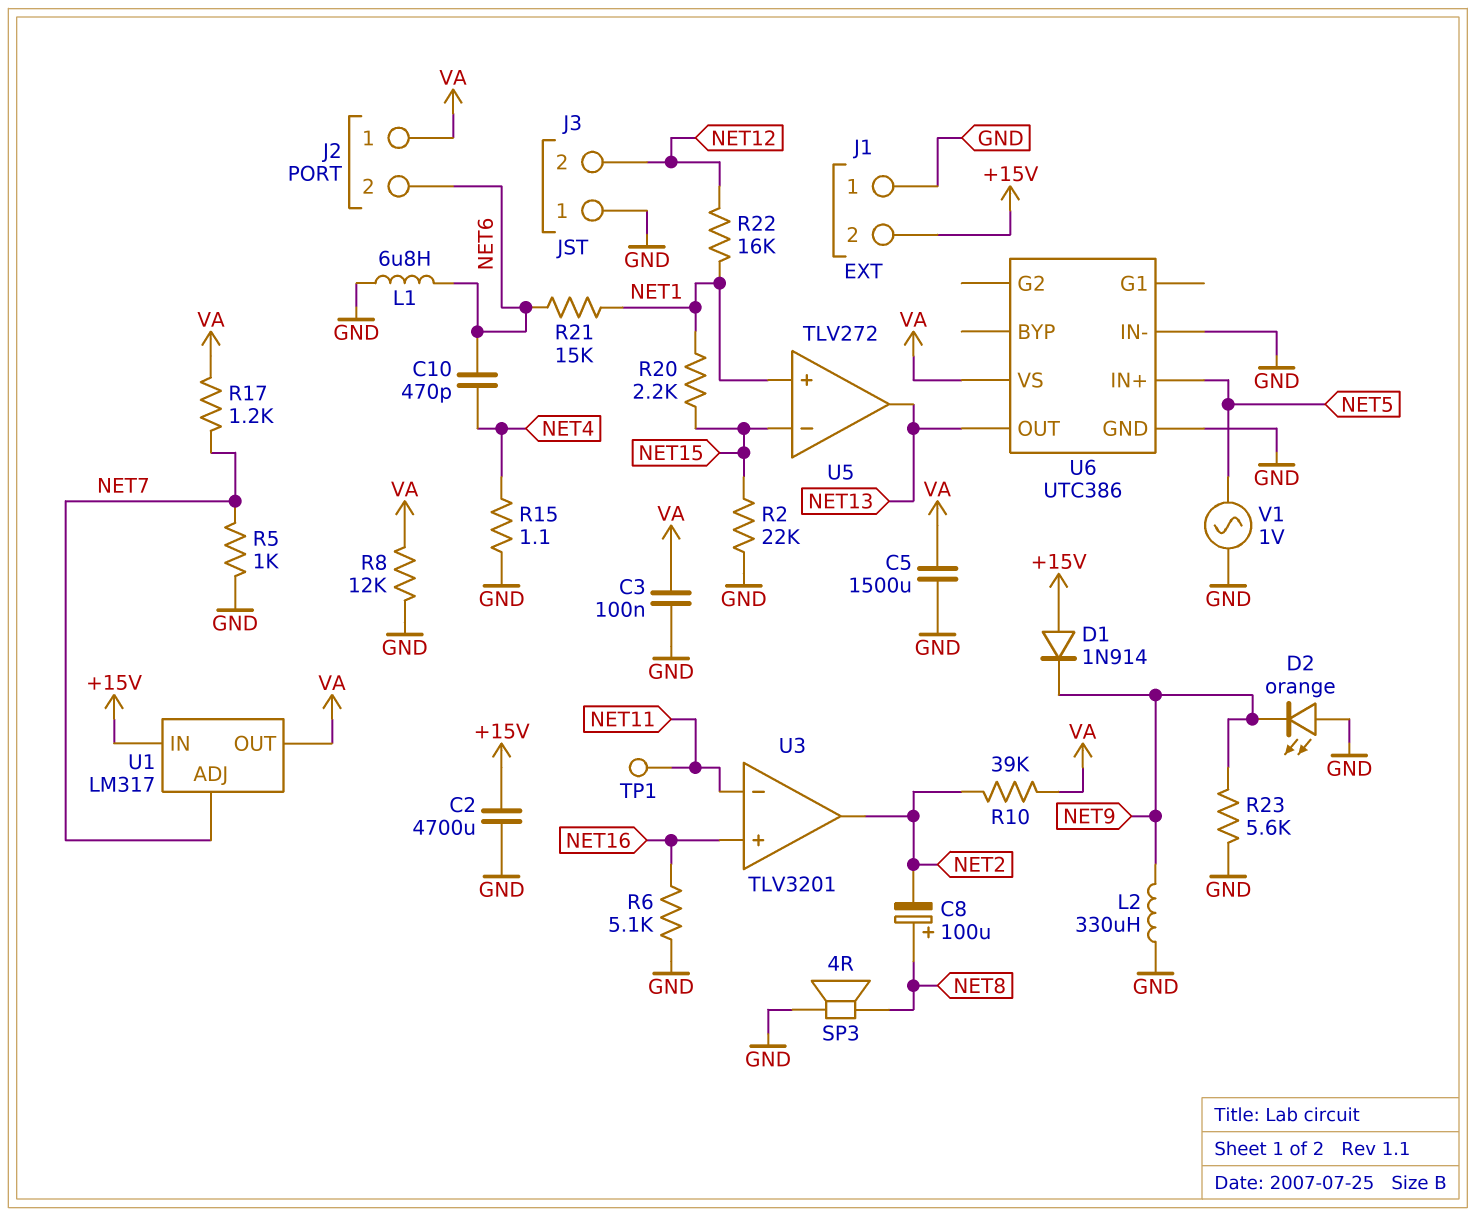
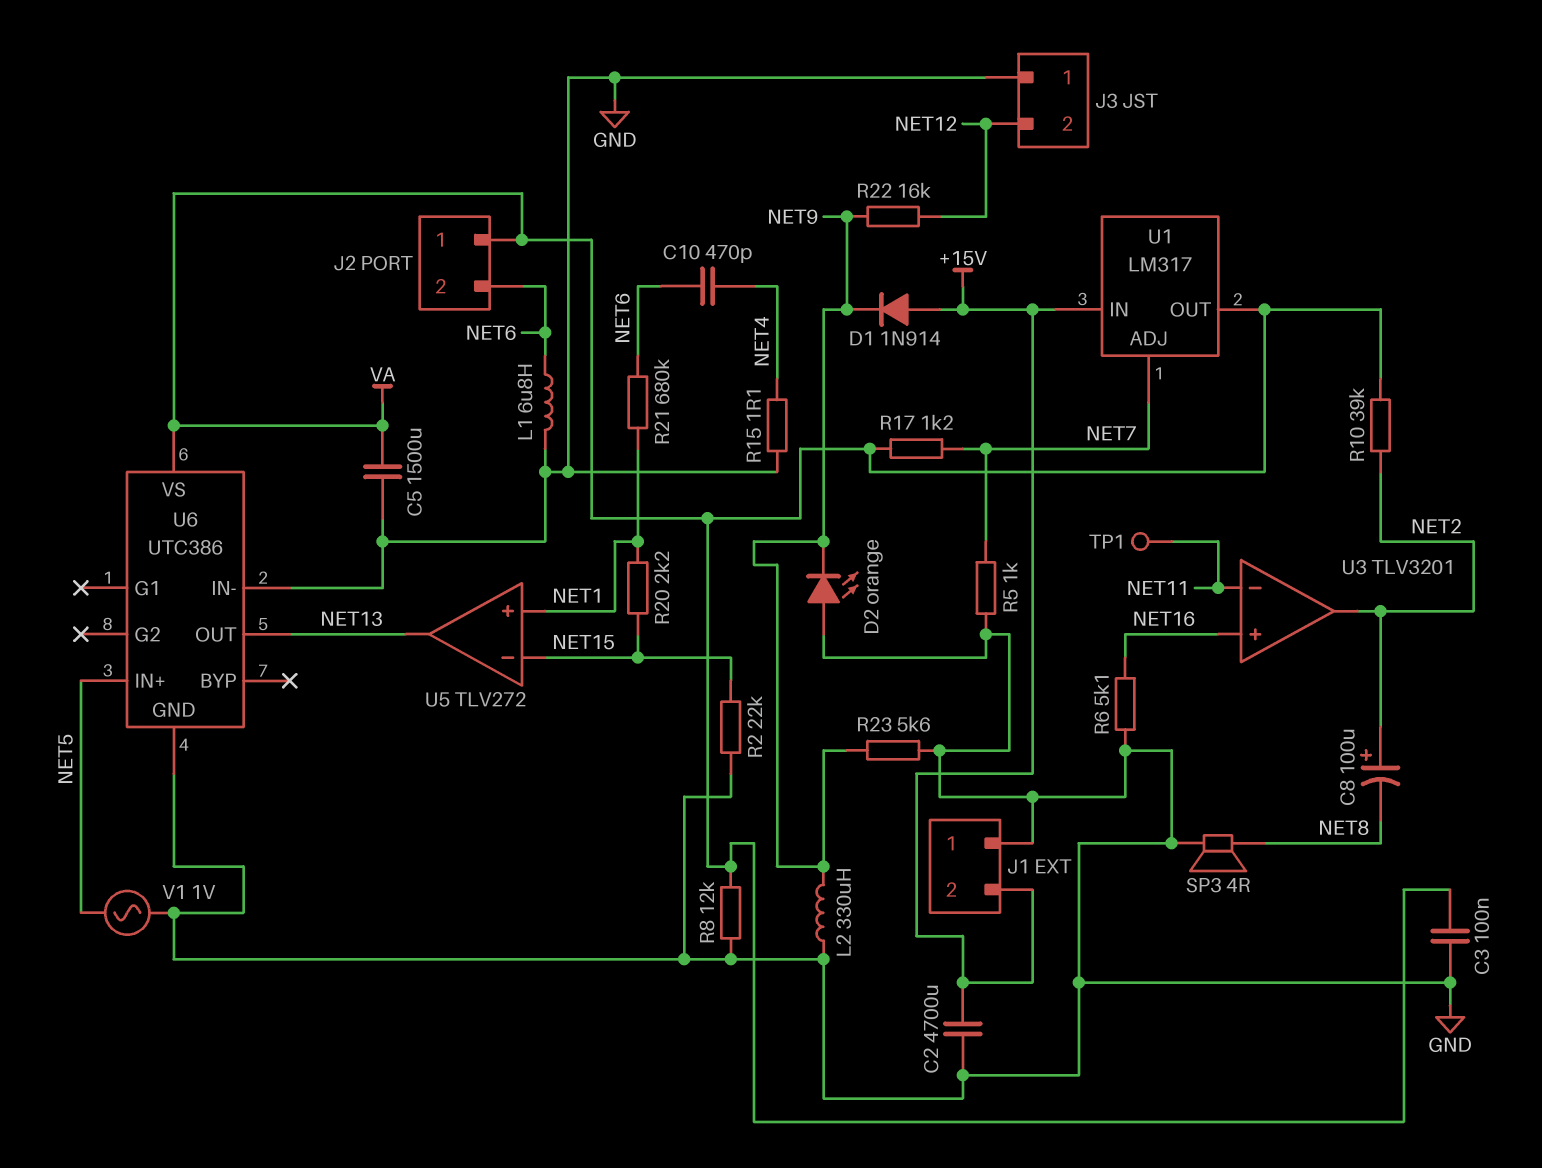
C8: 100uF (plus NET8, minus NET2) -> 100uF (plus NET2, minus NET8)
R21: 15k (NET1, NET6) -> 680k (NET1, NET6)
R22: 16k (NET1, NET12) -> 16k (NET9, NET12)

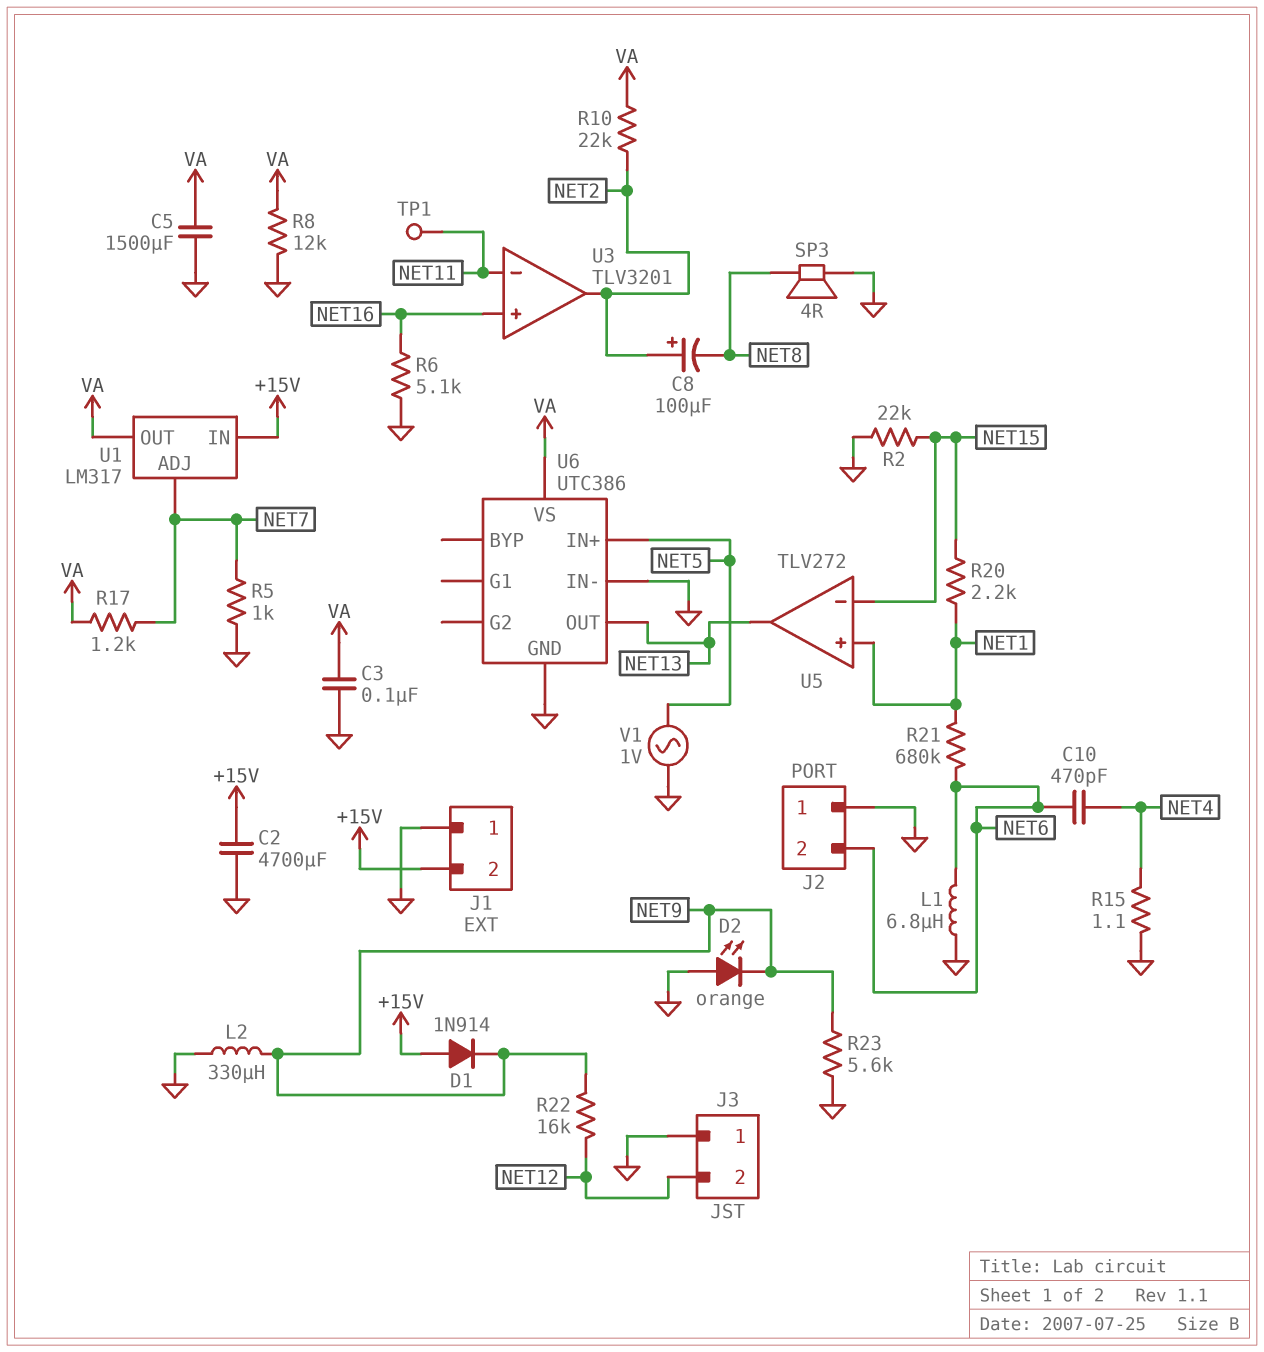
J2 pin 1: VA -> GND
R10: 39k (NET2, VA) -> 22k (NET2, VA)

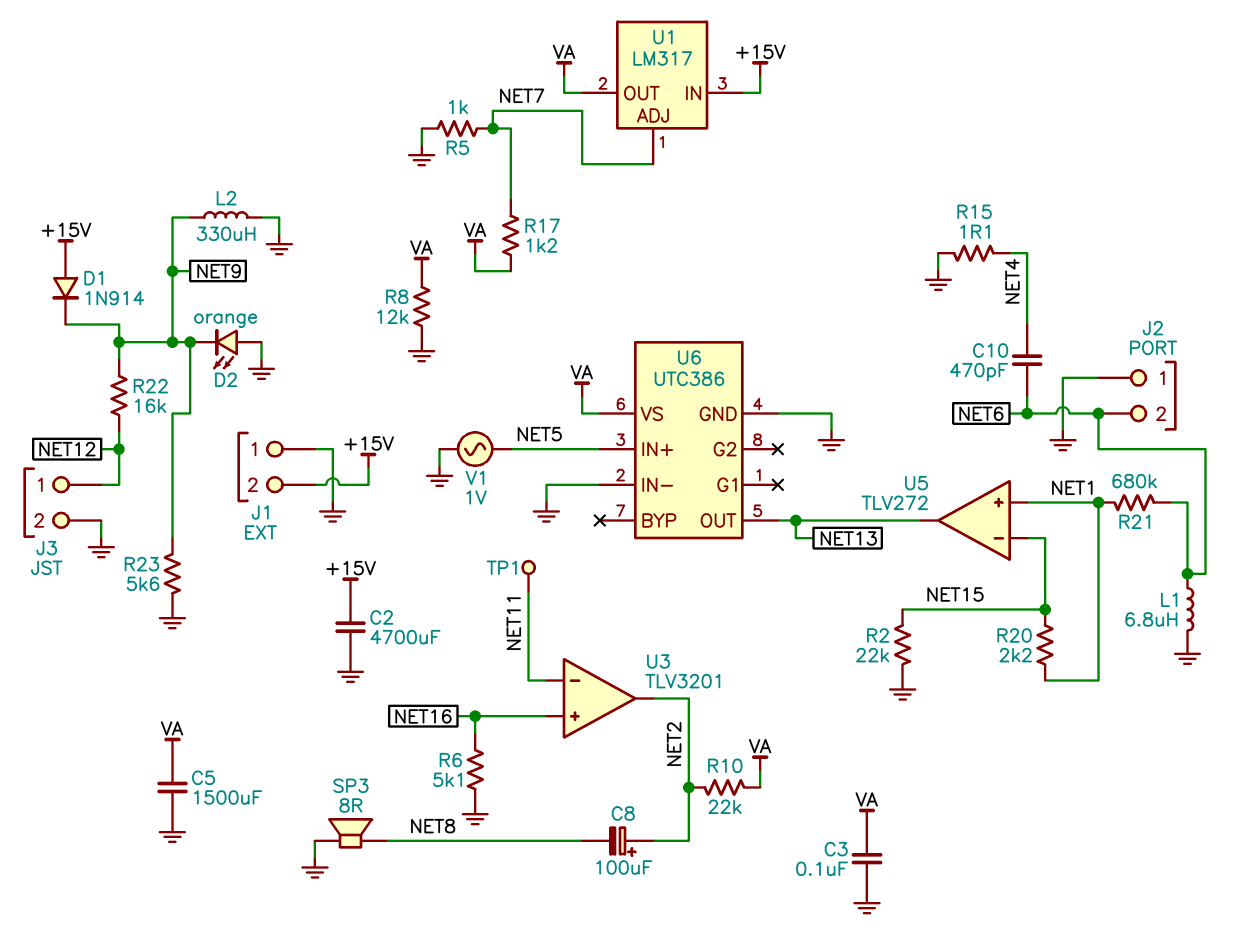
J3 pin 1: GND -> NET12
J3 pin 2: NET12 -> GND
SP3: speaker 4R (GND, NET8) -> speaker 8R (GND, NET8)

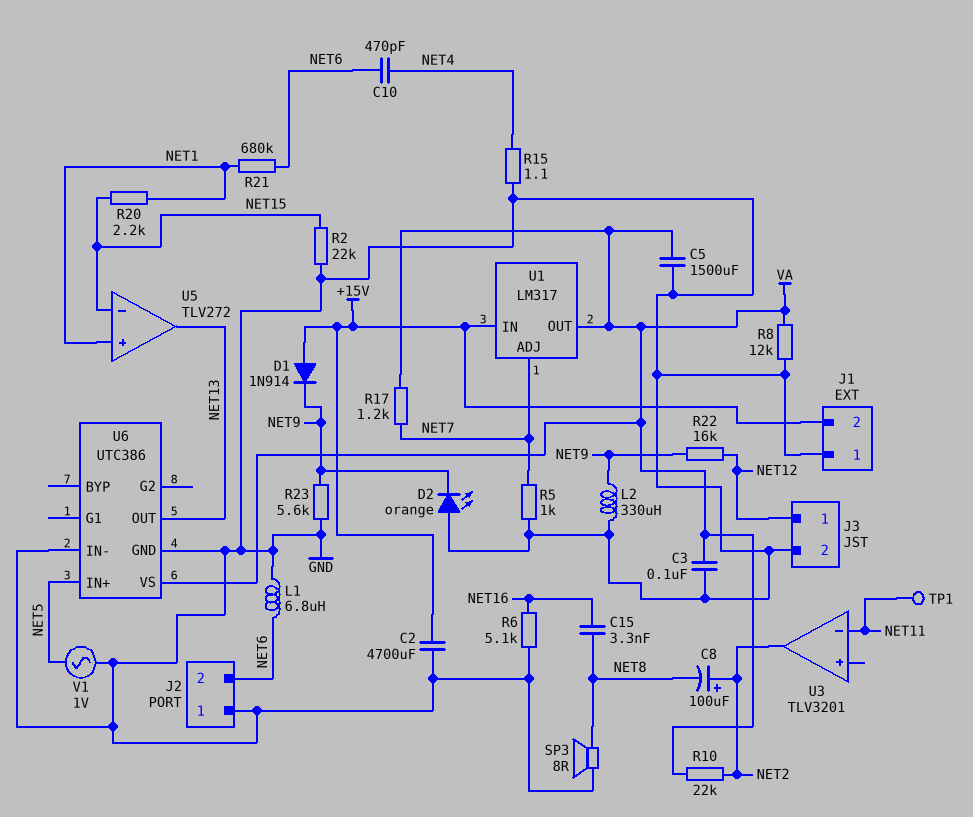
C15: none -> 3.3nF (NET8, NET16)
U3 pin in+: NET16 -> none

